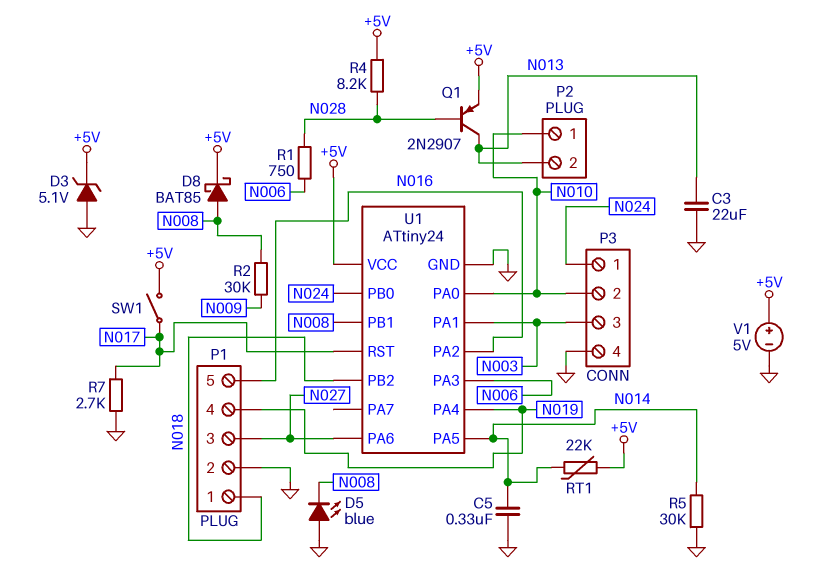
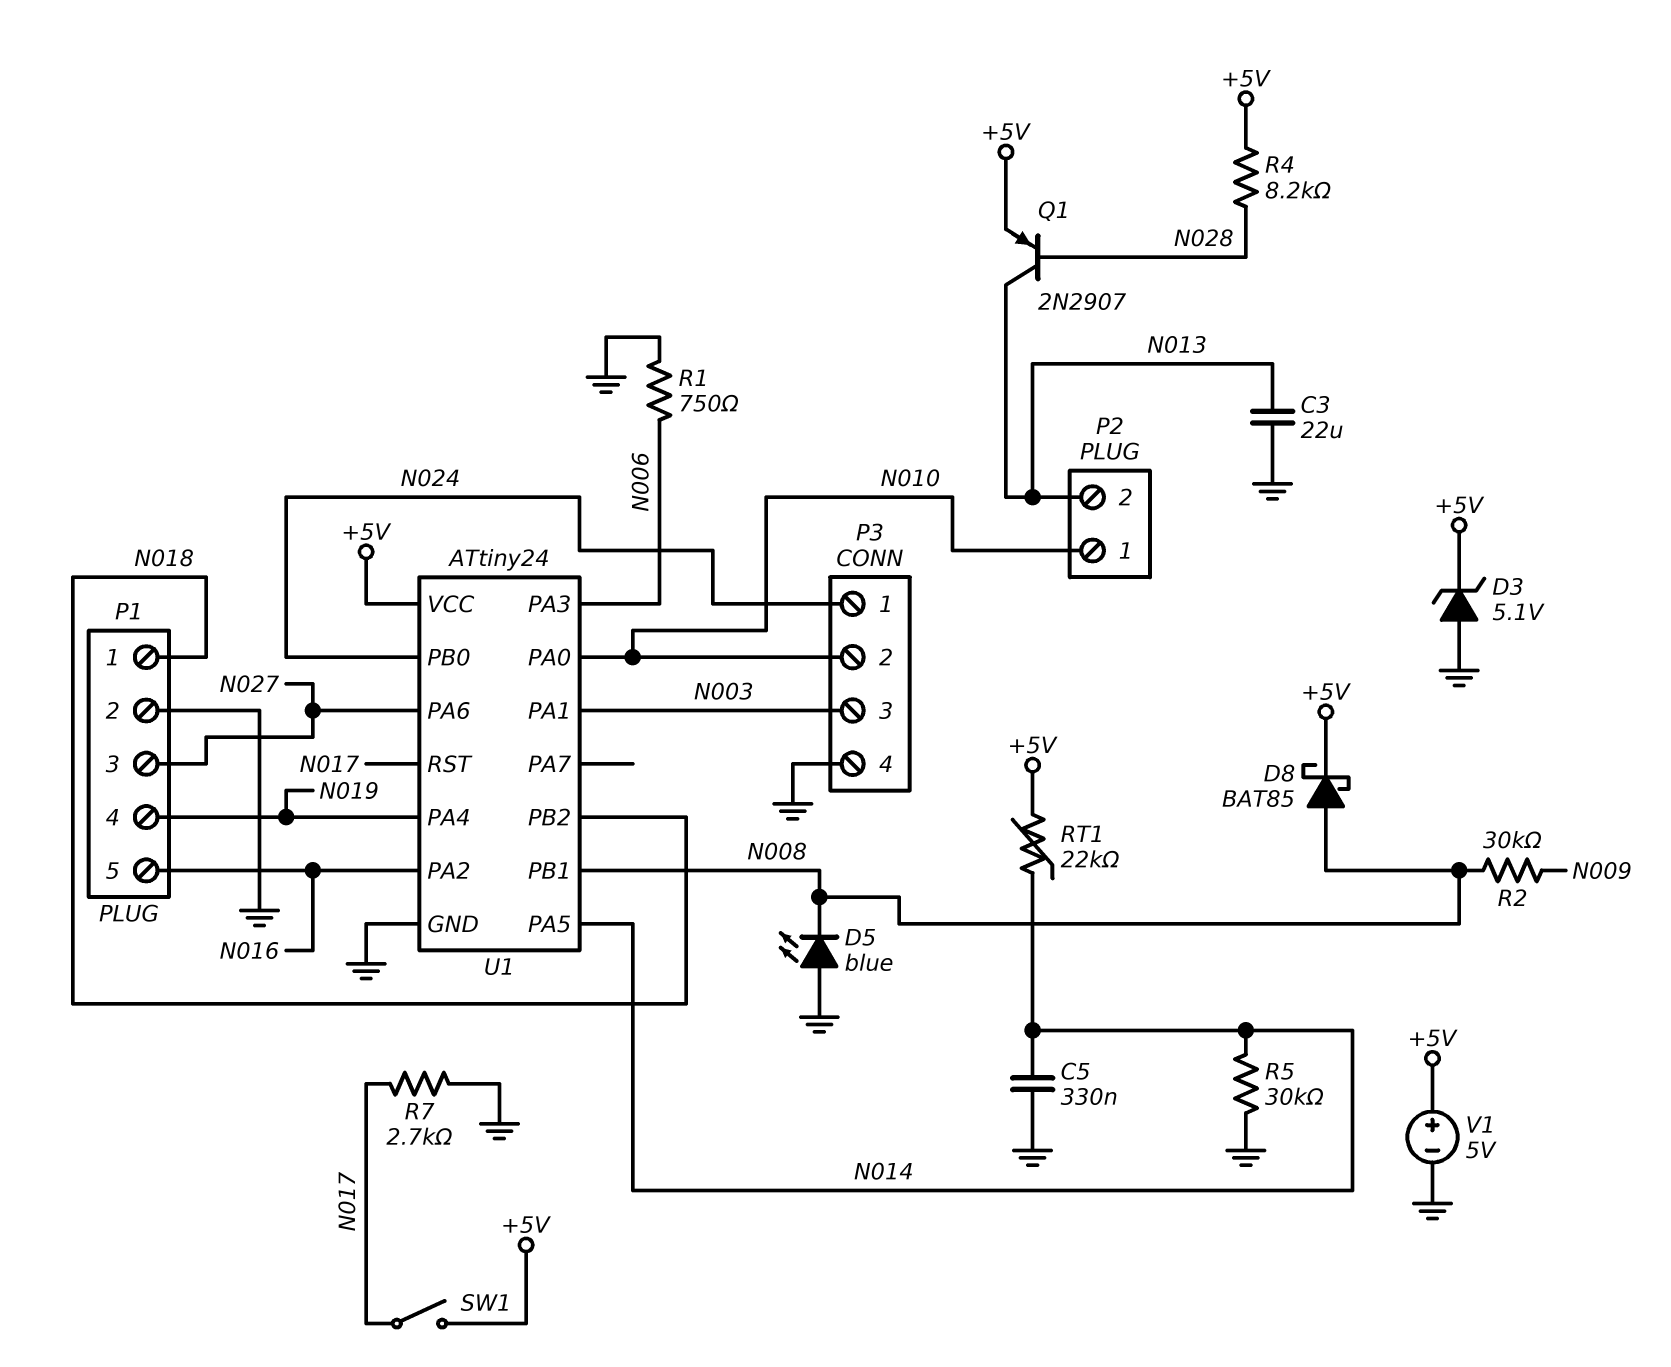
R1: 750 (N006, N028) -> 750 (GND, N006)

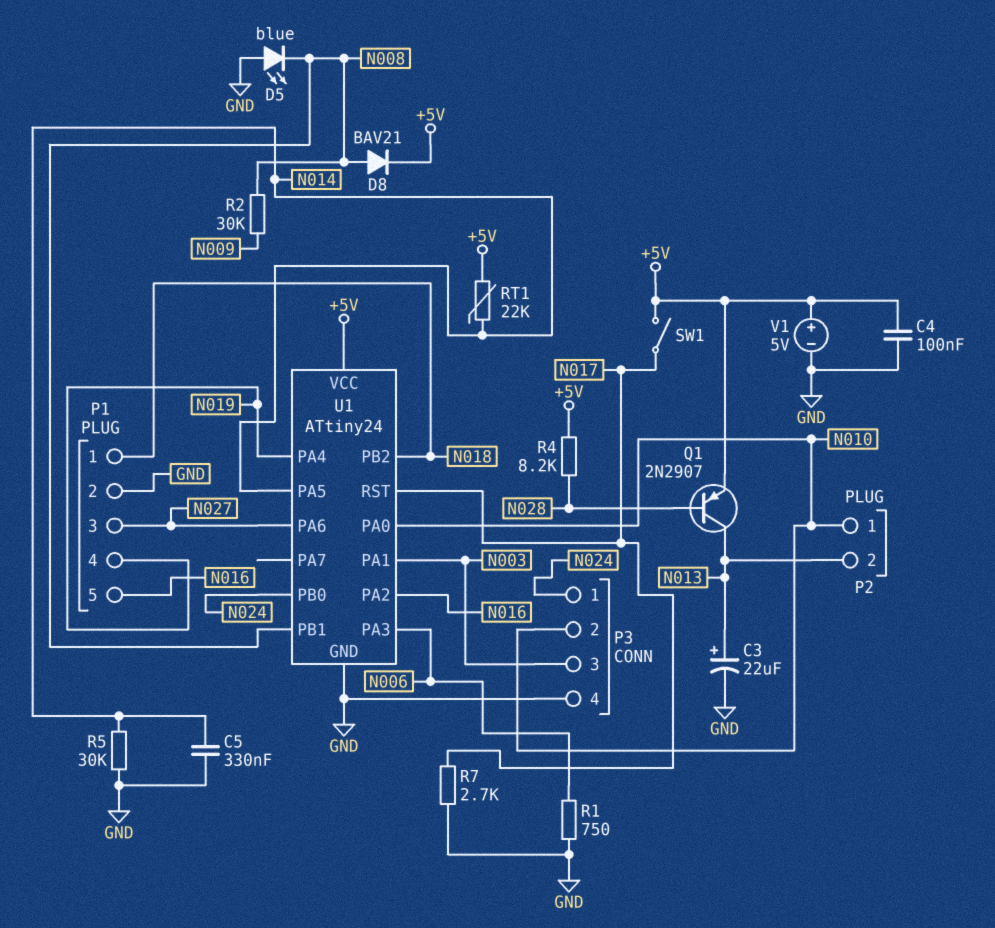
C3: 22uF (GND, N013) -> 22uF (plus N013, minus GND)
C4: none -> 100nF (+5V, GND)
D3: zener 5.1V (A GND, K +5V) -> none
D8: schottky BAT85 (A N008, K +5V) -> diode BAV21 (A N008, K +5V)

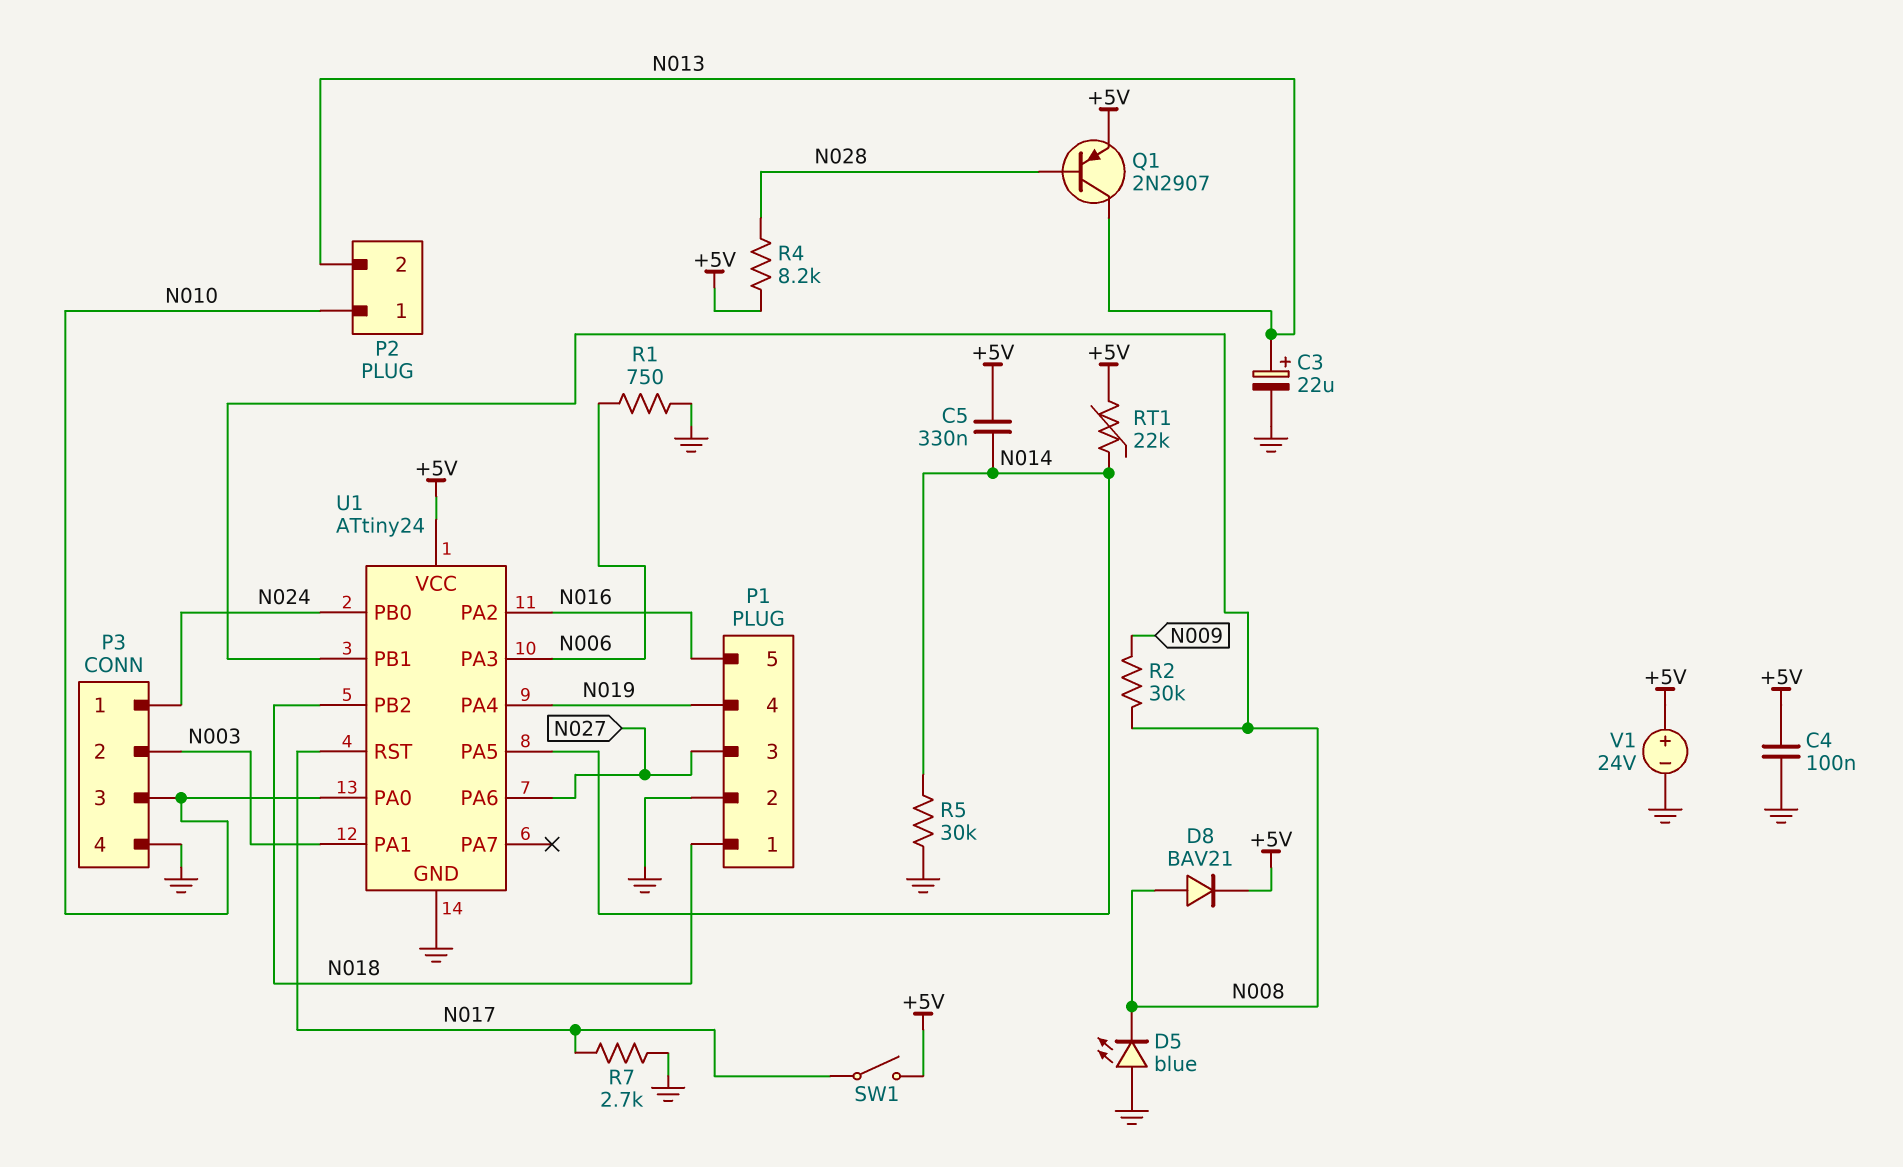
C5: 330nF (GND, N014) -> 330nF (+5V, N014)
P3 pin 2: N010 -> N003
P3 pin 3: N003 -> N010
V1: 5V (plus +5V, minus GND) -> 24V (plus +5V, minus GND)

